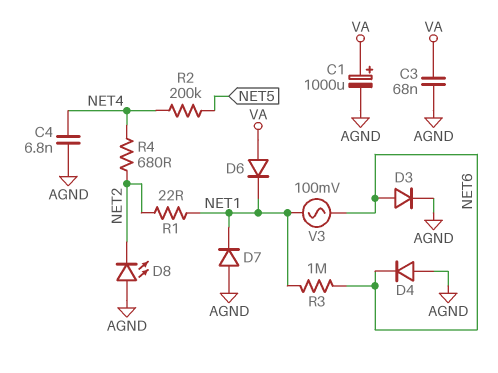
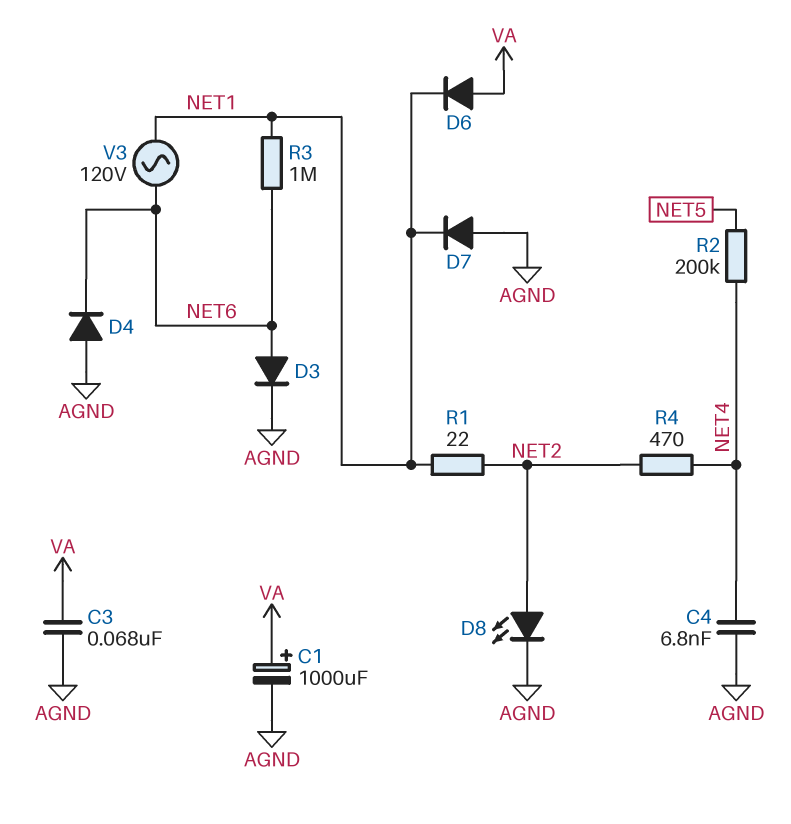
D8: LED (A AGND, K NET2) -> LED (A NET2, K AGND)
R4: 680 (NET2, NET4) -> 470 (NET2, NET4)
V3: AC 100mV (NET1, NET6) -> AC 120V (NET1, NET6)

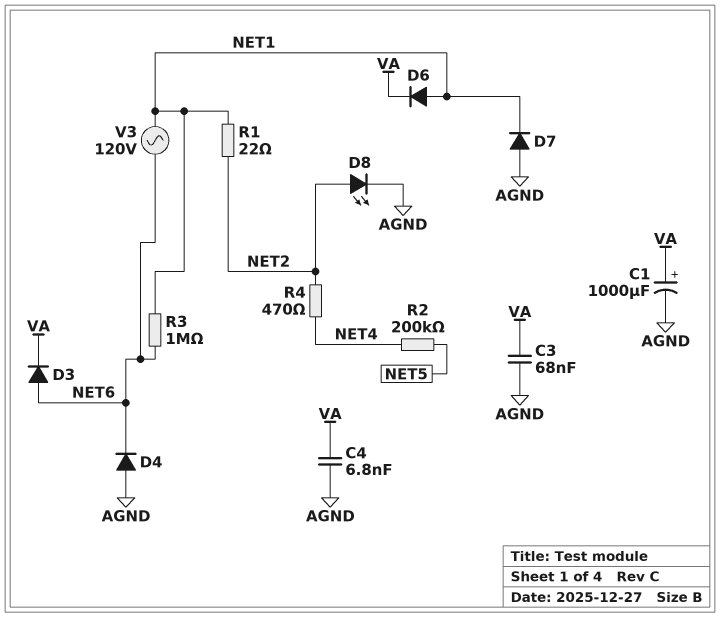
C4: 6.8nF (AGND, NET4) -> 6.8nF (AGND, VA)
D3: diode (A NET6, K AGND) -> diode (A NET6, K VA)
D6: diode (A VA, K NET1) -> diode (A NET1, K VA)

